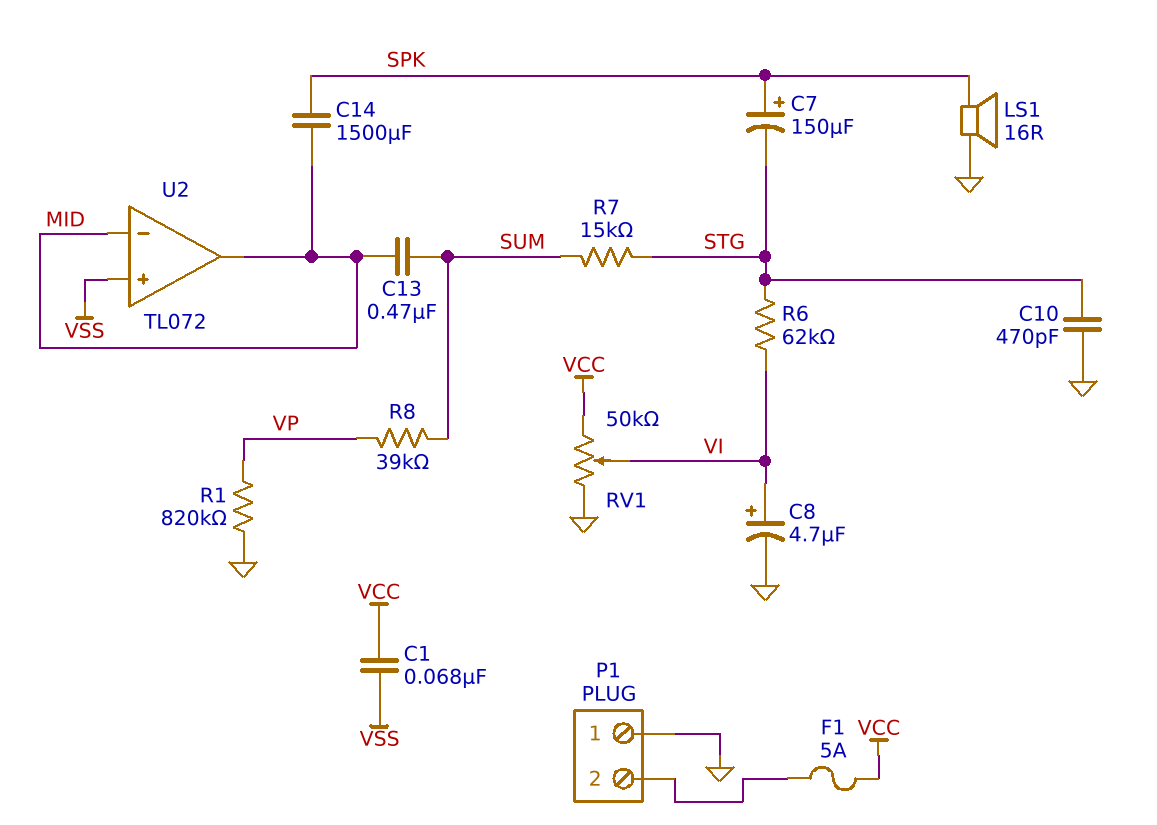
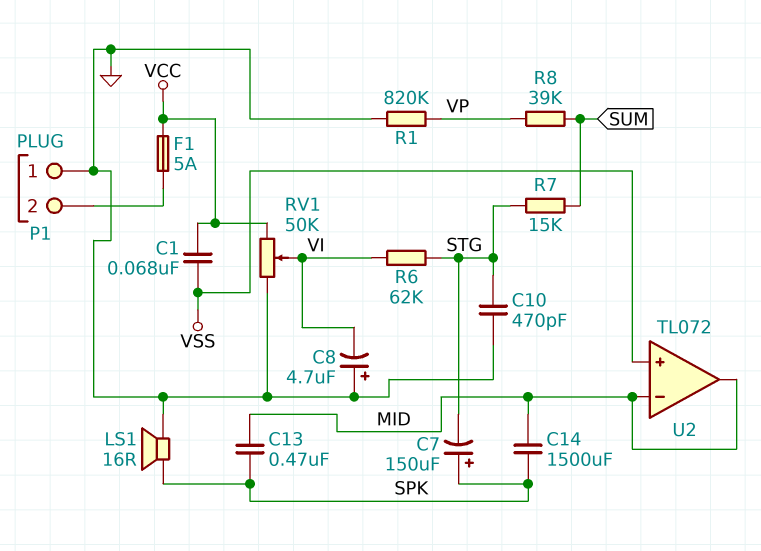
C8: 4.7uF (plus VI, minus GND) -> 4.7uF (plus GND, minus VI)
C13: 470nF (MID, SUM) -> 470nF (MID, SPK)

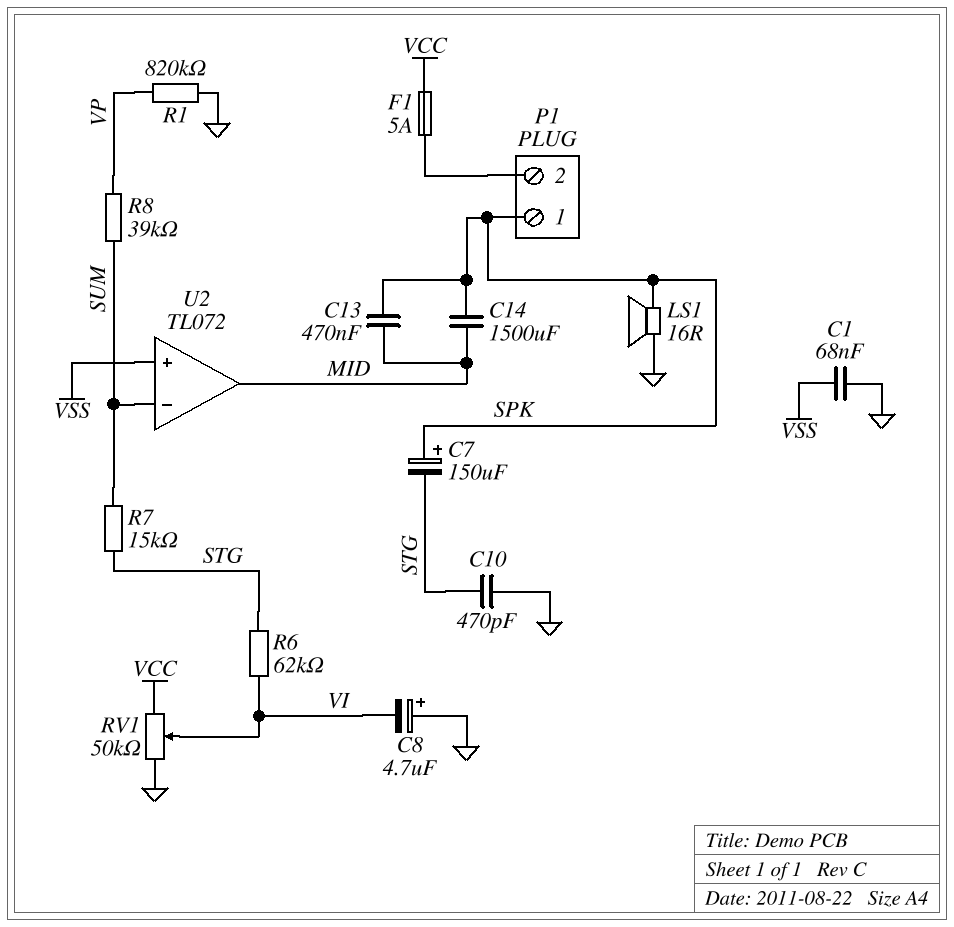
C1: 68nF (VCC, VSS) -> 68nF (GND, VSS)
P1 pin 1: GND -> SPK
U2 pin in-: MID -> SUM

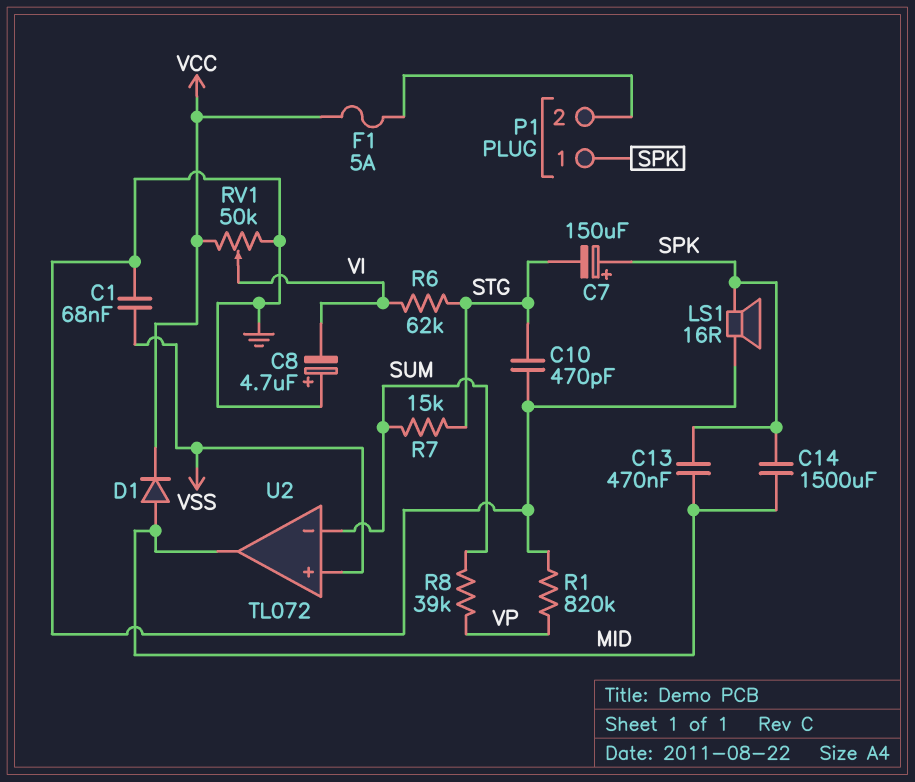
D1: none -> diode (A MID, K VCC)

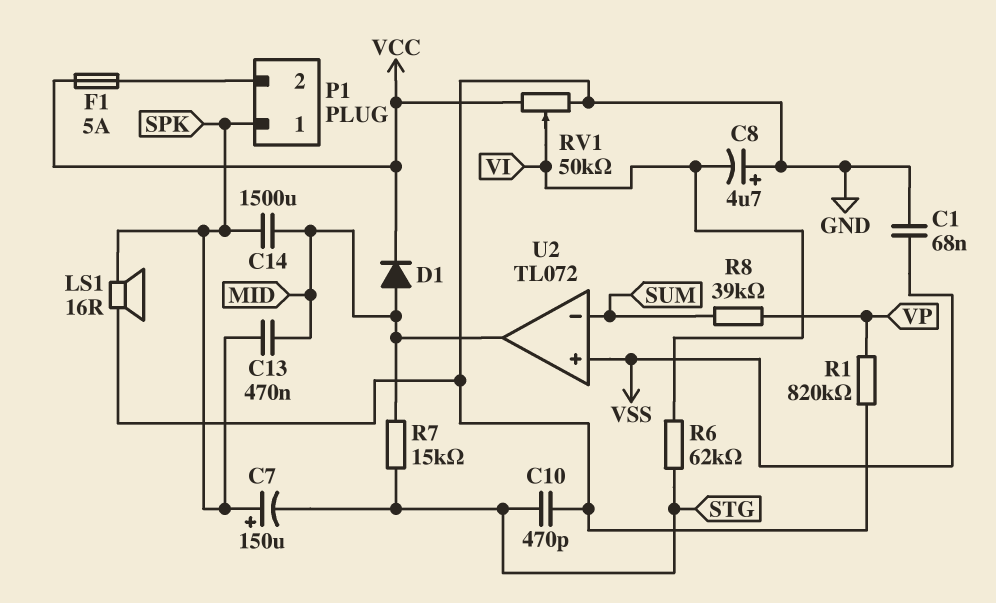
R7: 15k (STG, SUM) -> 15k (MID, STG)

